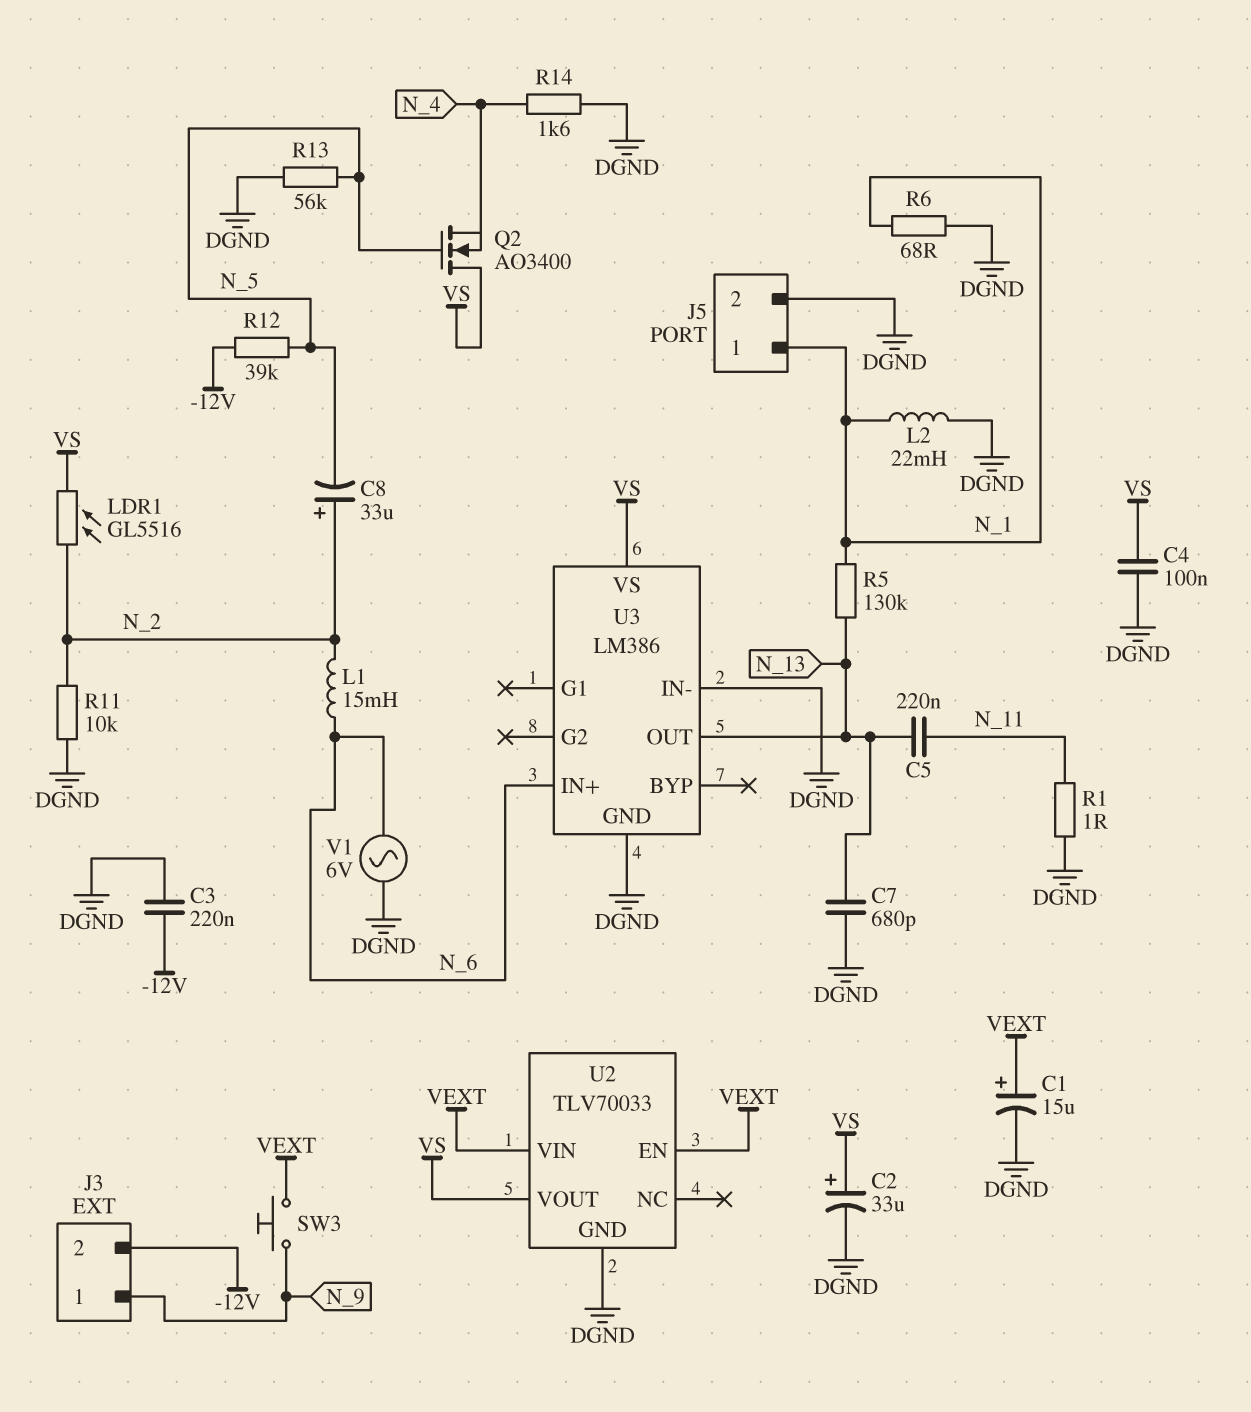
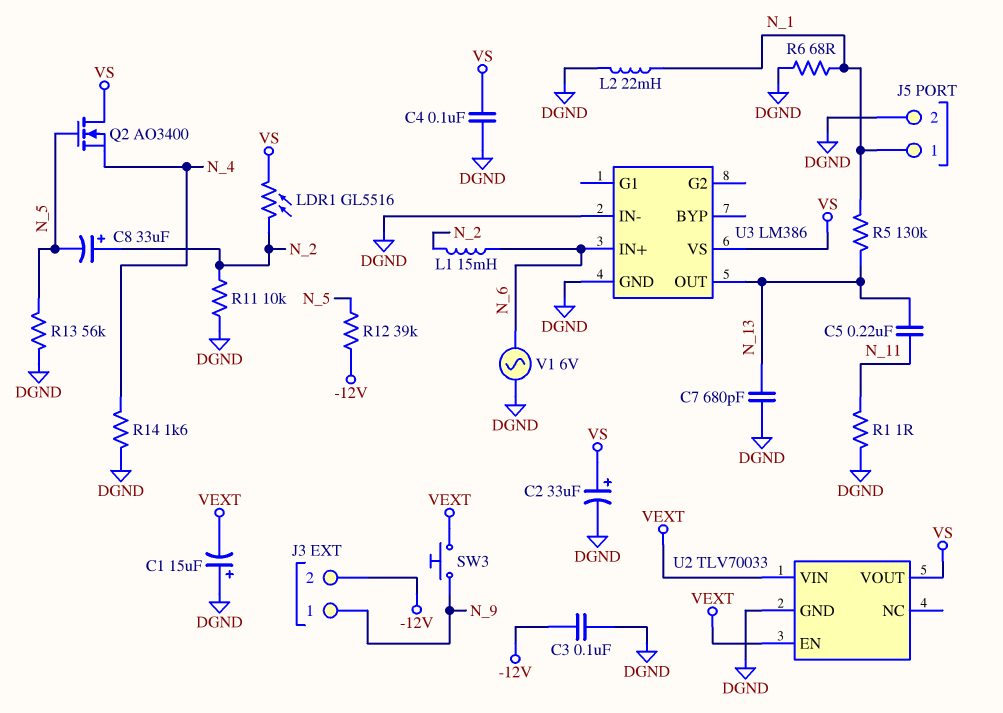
C1: 15uF (plus VEXT, minus DGND) -> 15uF (plus DGND, minus VEXT)
C3: 220nF (-12V, DGND) -> 100nF (-12V, DGND)

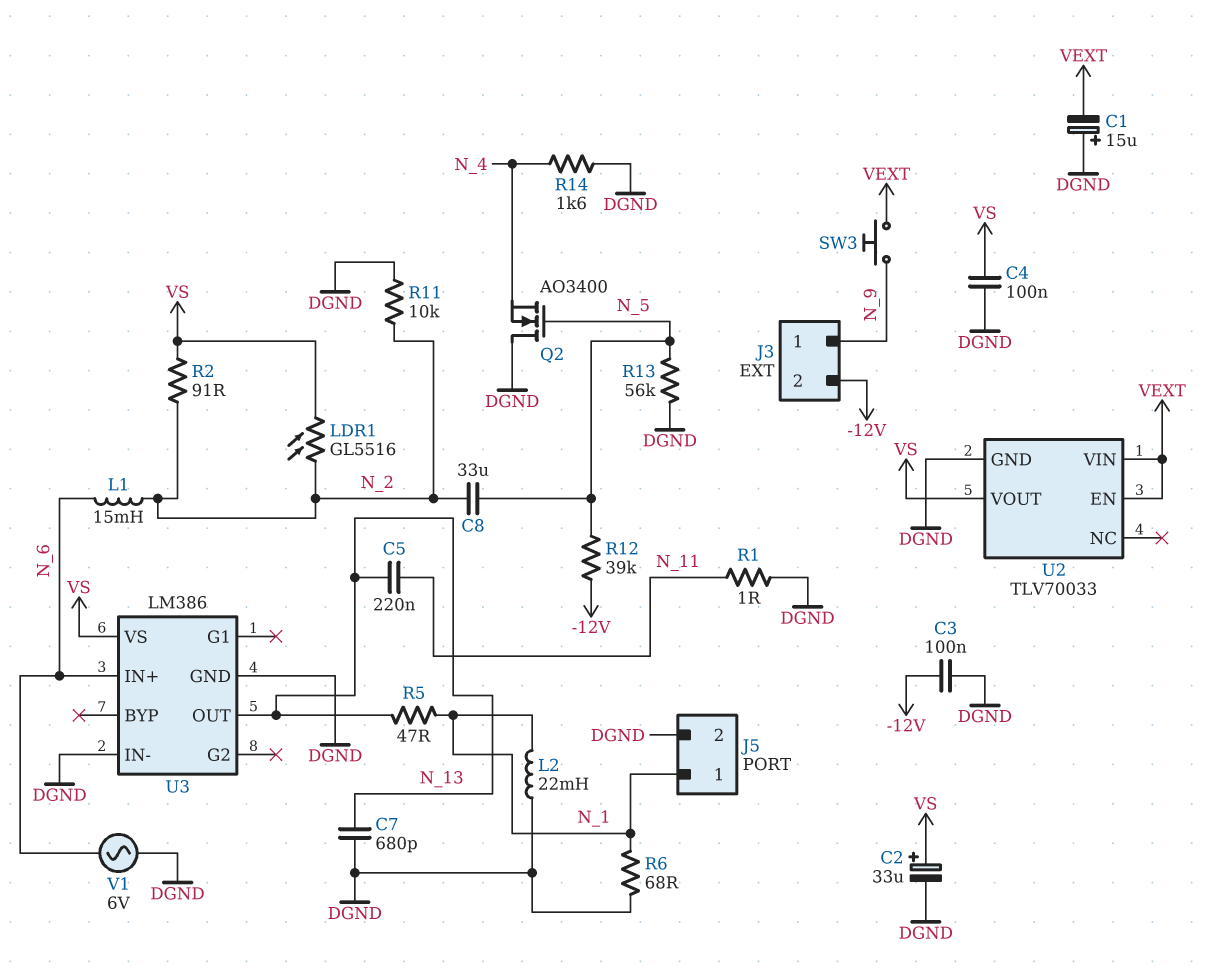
C8: 33uF (plus N_2, minus N_5) -> 33uF (N_2, N_5)
Q2: NMOS AO3400 (G N_5, D VS, S N_4) -> NMOS AO3400 (G N_5, D DGND, S N_4)
R2: none -> 91 (N_2, VS)
R5: 130k (N_1, N_13) -> 47 (N_1, N_13)

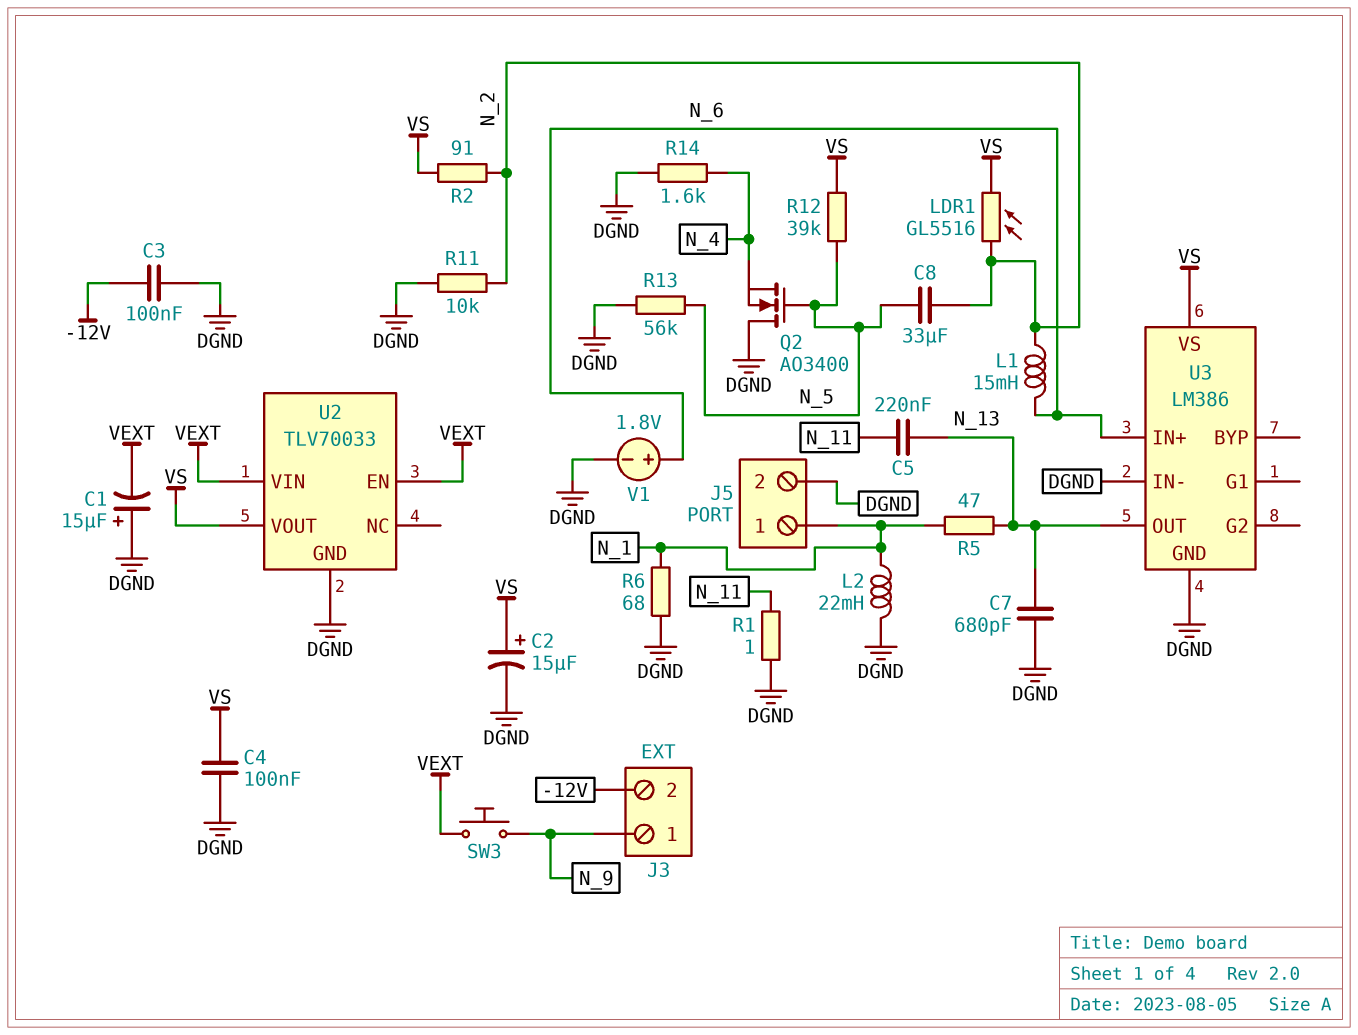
C2: 33uF (plus VS, minus DGND) -> 15uF (plus VS, minus DGND)
R12: 39k (-12V, N_5) -> 39k (N_5, VS)
V1: AC 6V (DGND, N_6) -> 1.8V (plus N_6, minus DGND)

